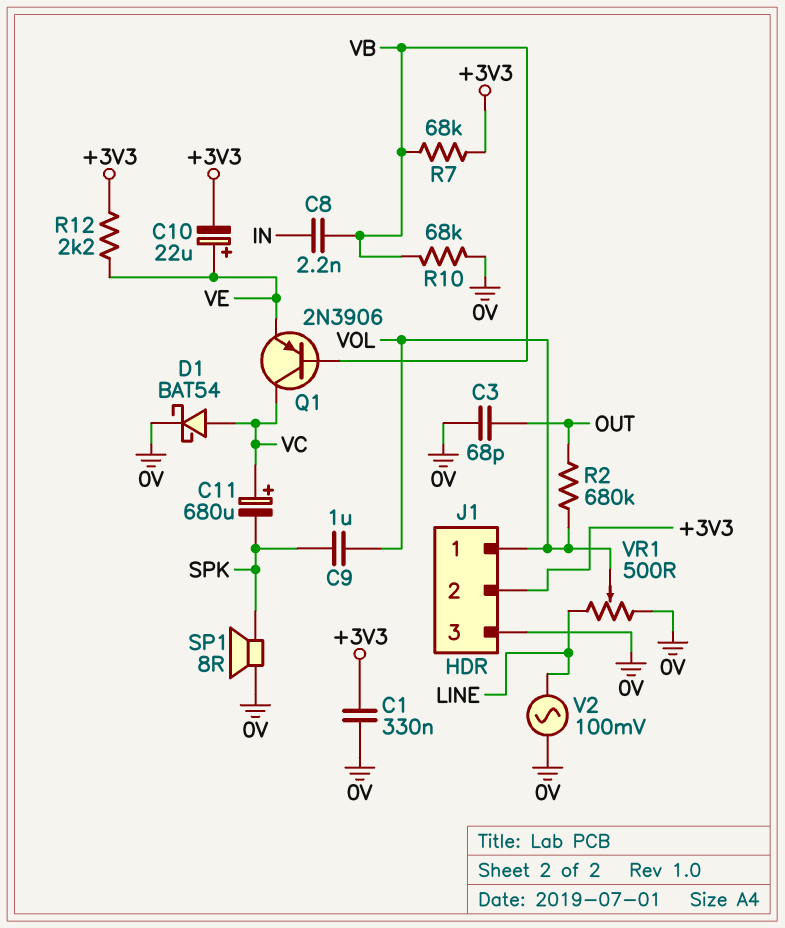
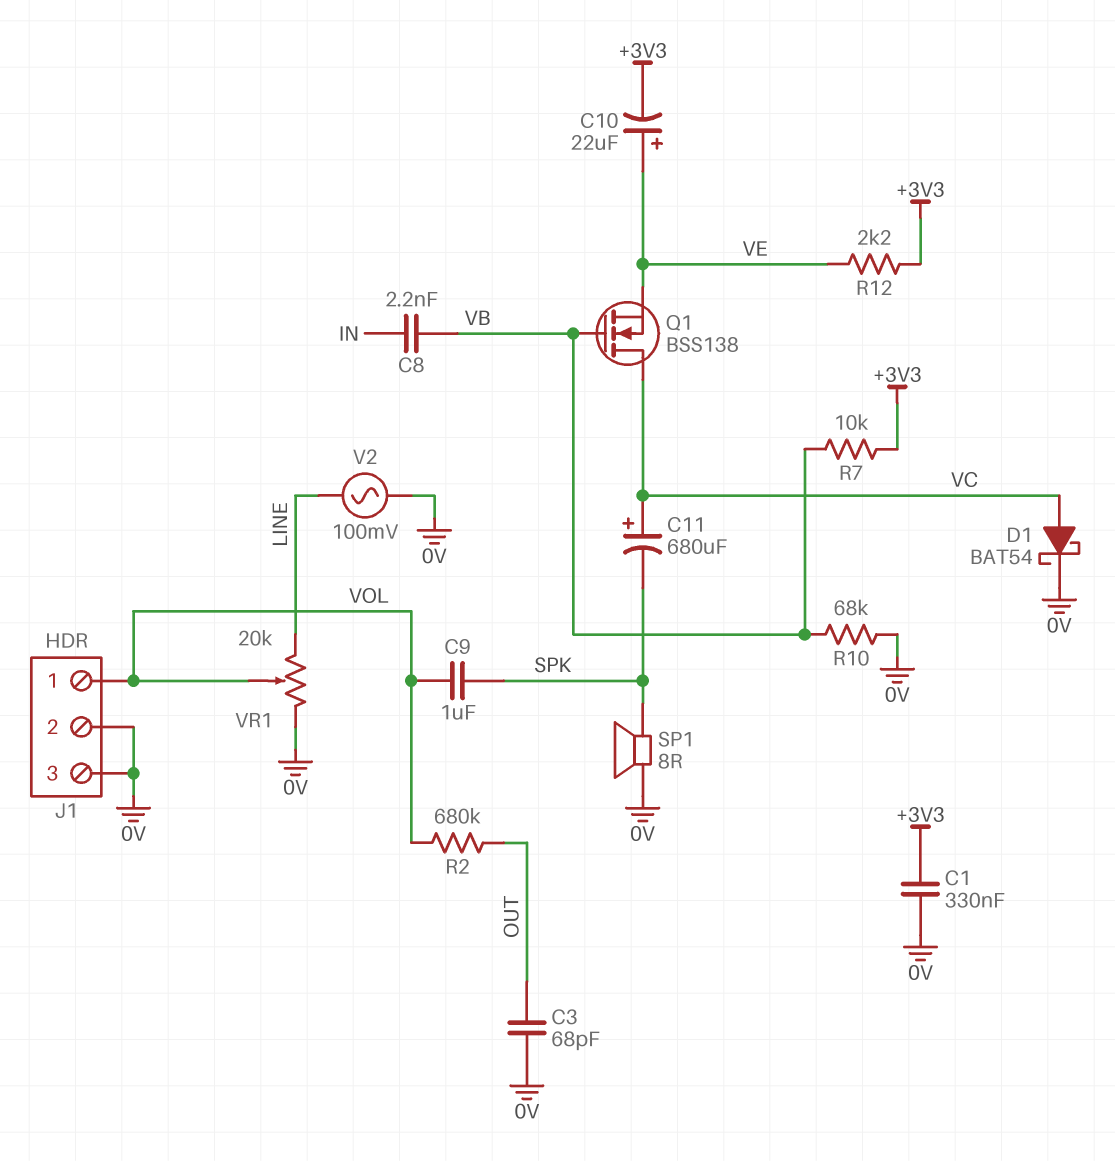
J1 pin 2: +3V3 -> 0V
Q1: PNP 2N3906 (B VB, C VC, E VE) -> NMOS BSS138 (G VB, D VC, S VE)
R7: 68k (+3V3, VB) -> 10k (+3V3, VB)
VR1: 500 (0V, LINE, wiper VOL) -> 20k (0V, LINE, wiper VOL)

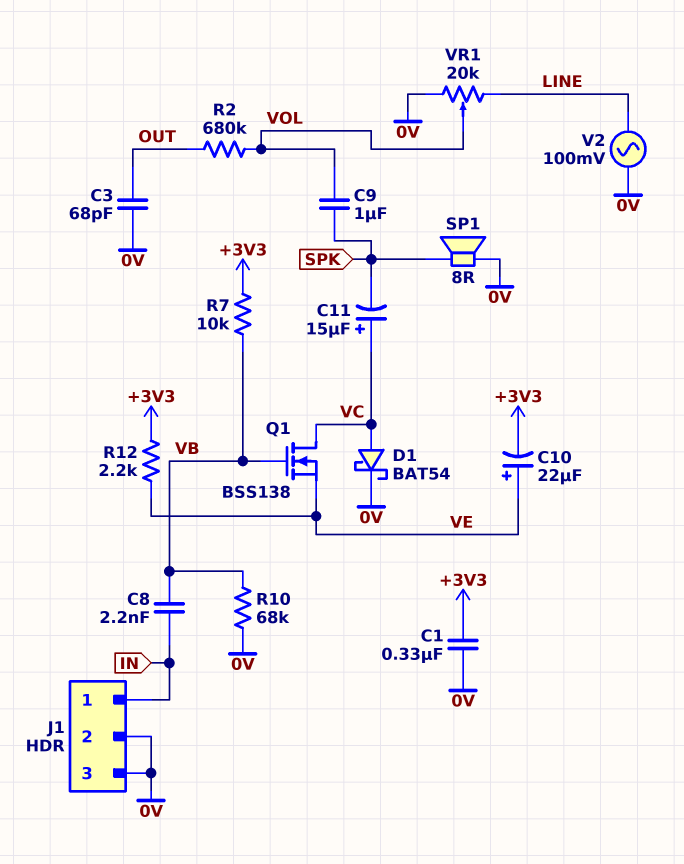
C11: 680uF (plus VC, minus SPK) -> 15uF (plus VC, minus SPK)
J1 pin 1: VOL -> IN

